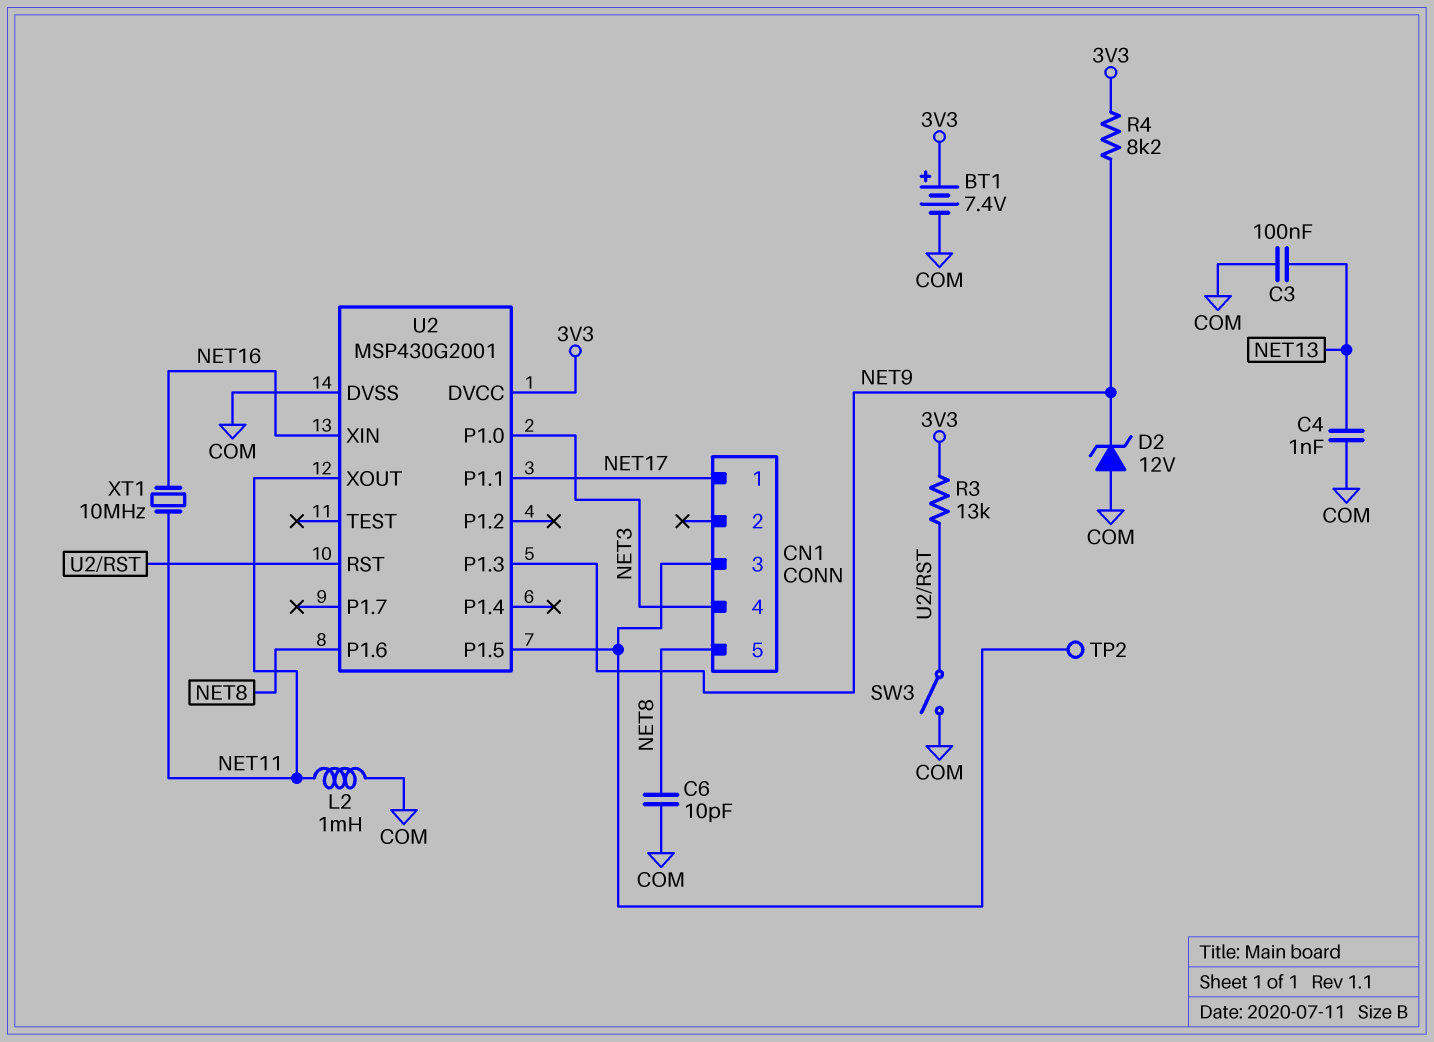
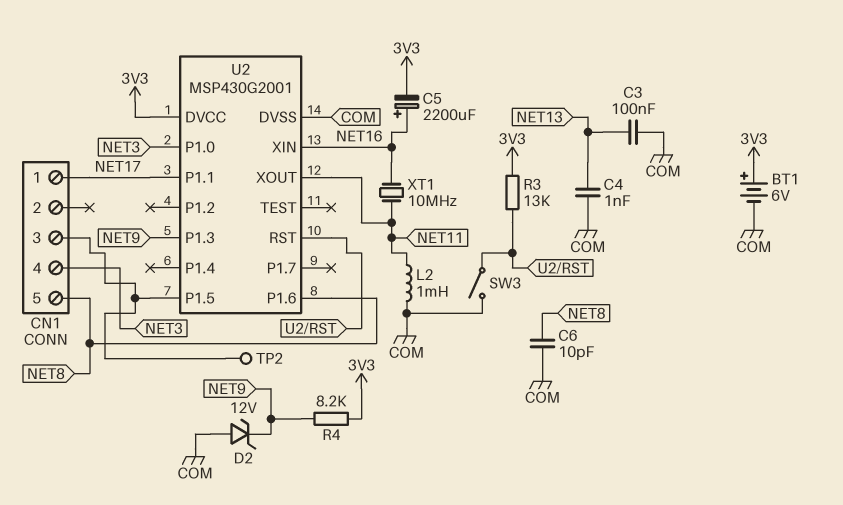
BT1: 7.4V (plus 3V3, minus COM) -> 6V (plus 3V3, minus COM)
C5: none -> 2200uF (plus NET16, minus 3V3)

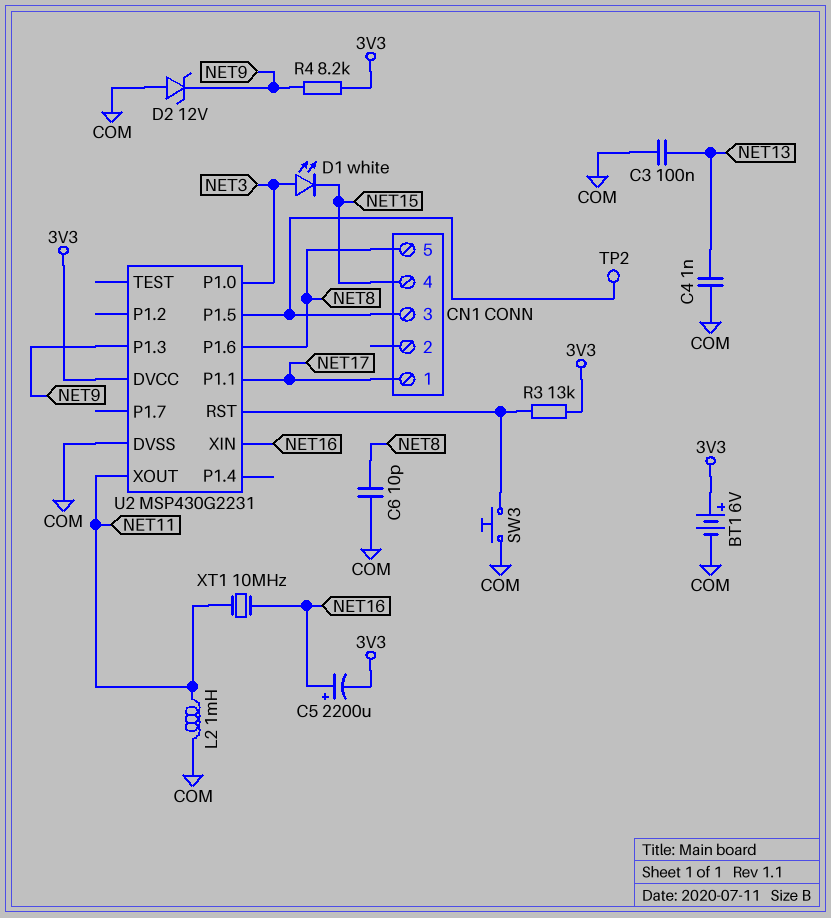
CN1 pin 4: NET3 -> NET15
D1: none -> LED white (A NET3, K NET15)
SW3: switch (COM, U2/RST) -> button (COM, U2/RST)
U2: MSP430G2001 -> MSP430G2231

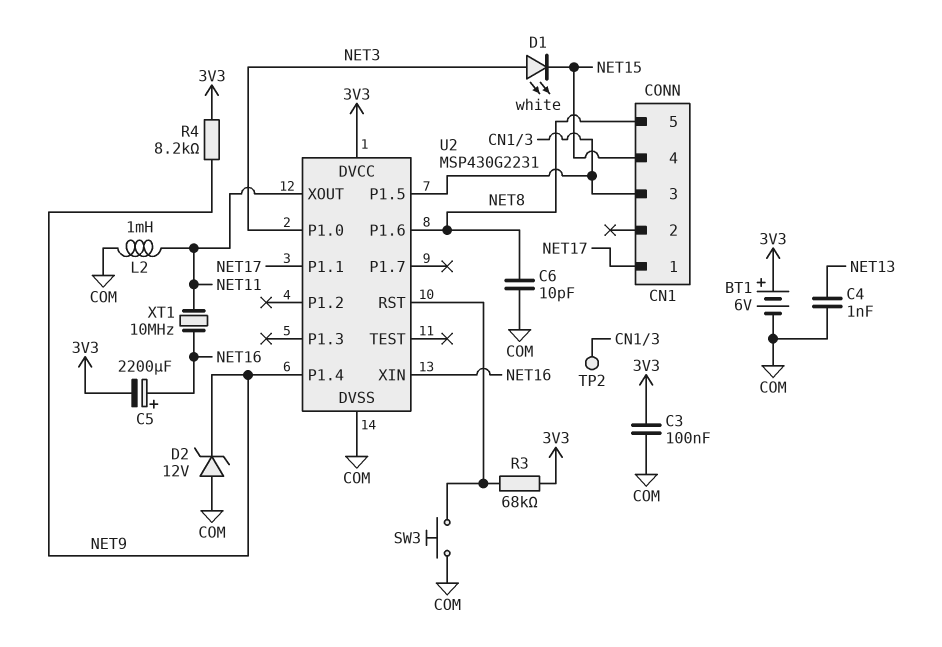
C3: 100nF (COM, NET13) -> 100nF (3V3, COM)
R3: 13k (3V3, U2/RST) -> 68k (3V3, U2/RST)
U2 pin P1.3: NET9 -> none
U2 pin P1.4: none -> NET9

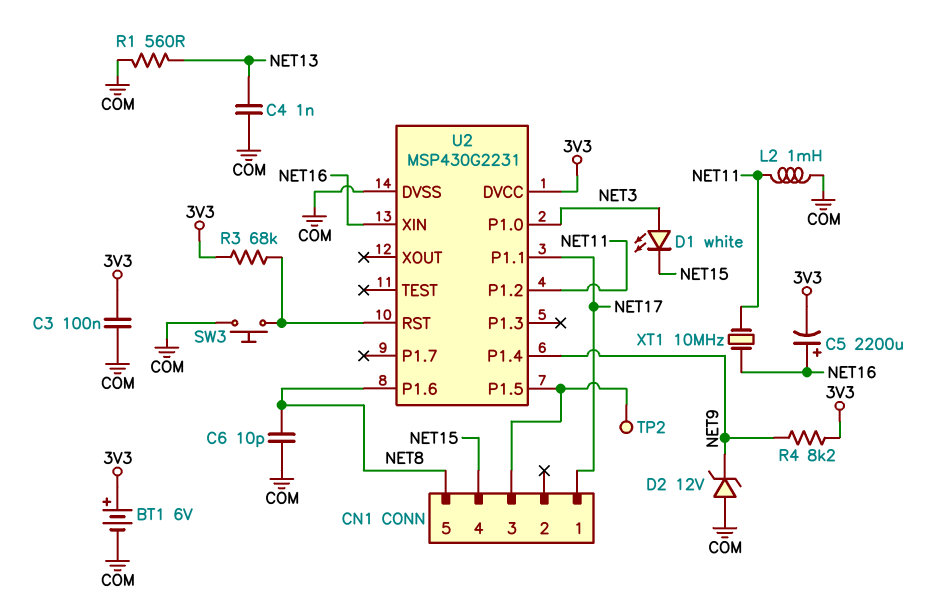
R1: none -> 560 (COM, NET13)
U2 pin P1.2: none -> NET11
U2 pin XOUT: NET11 -> none

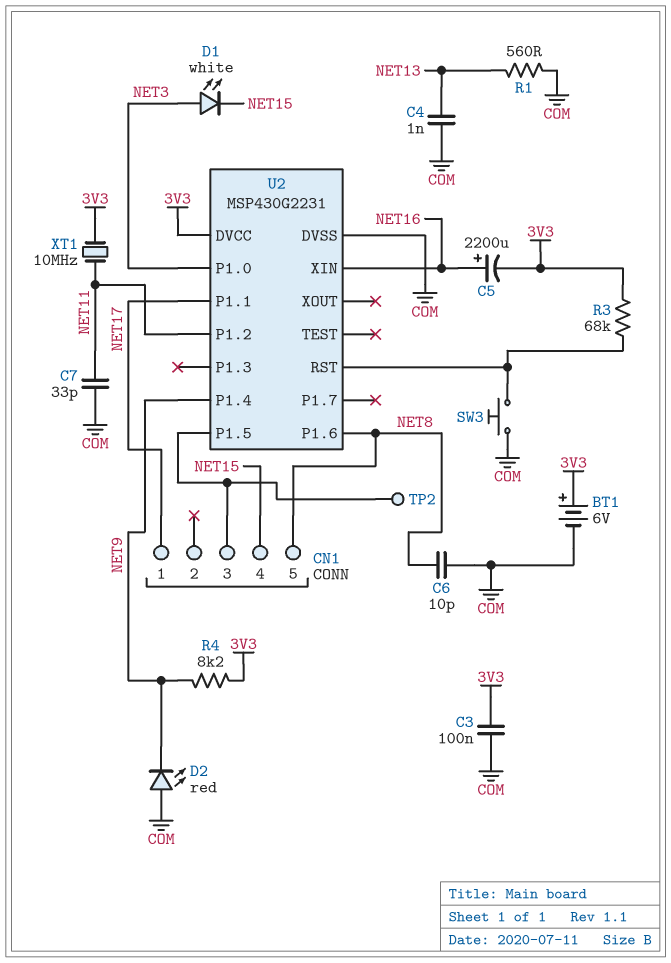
C7: none -> 33pF (COM, NET11)
D2: zener 12V (A COM, K NET9) -> LED red (A COM, K NET9)
L2: 1mH (COM, NET11) -> none
XT1: 10MHz (NET11, NET16) -> 10MHz (3V3, NET11)

